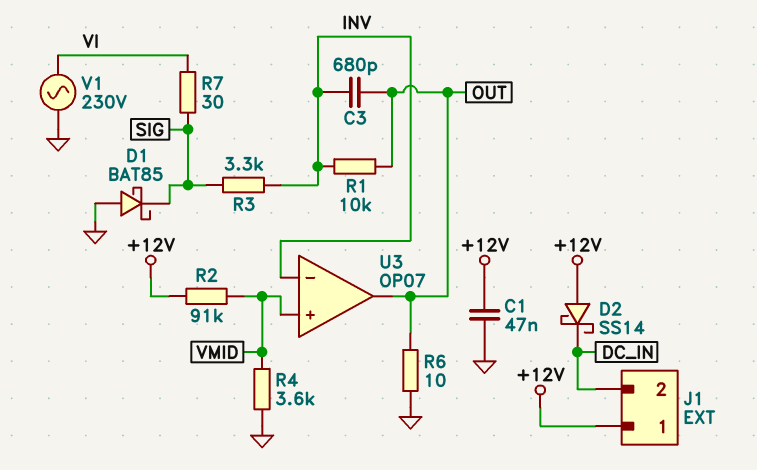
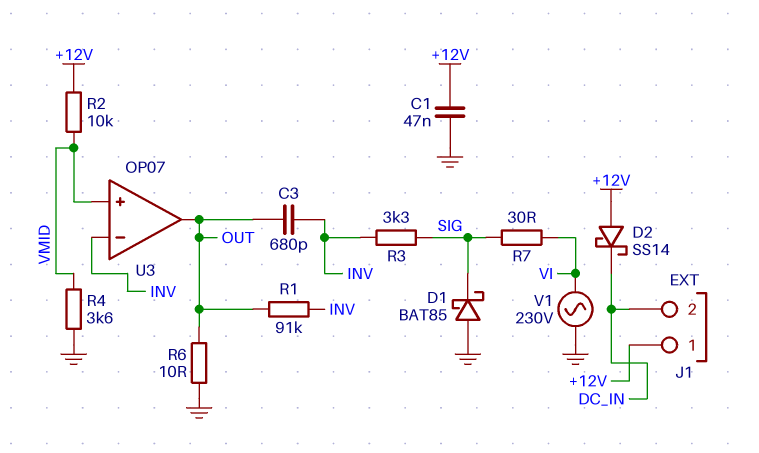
R1: 10k (INV, OUT) -> 91k (INV, OUT)
R2: 91k (+12V, VMID) -> 10k (+12V, VMID)

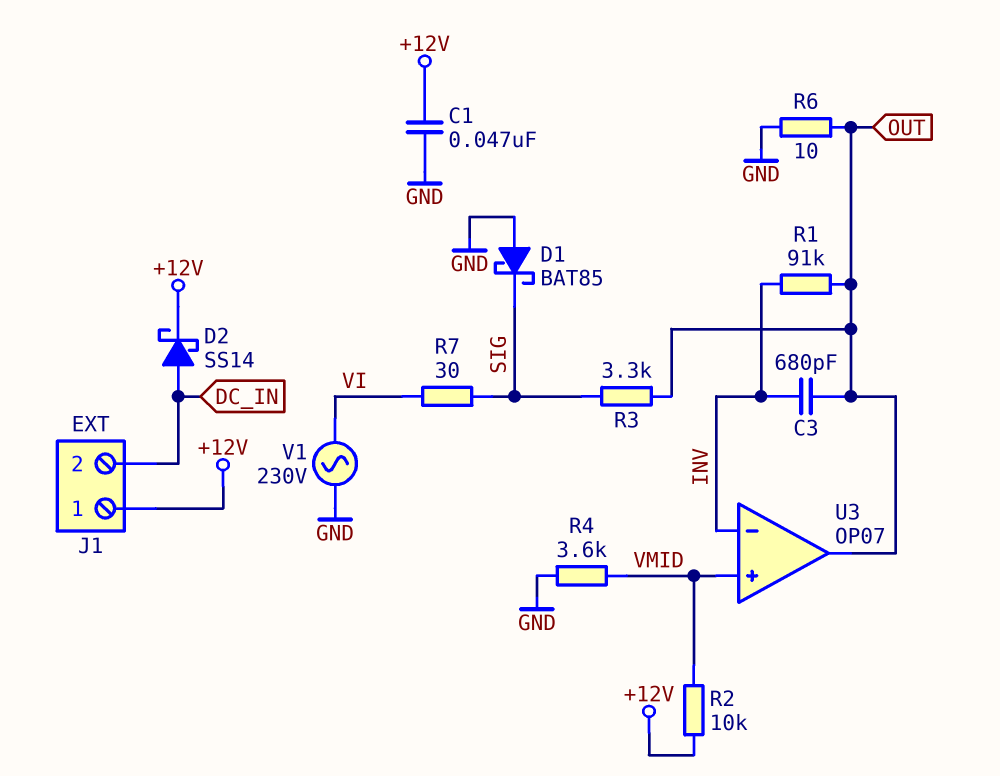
D2: schottky SS14 (A +12V, K DC_IN) -> schottky SS14 (A DC_IN, K +12V)
R3: 3.3k (INV, SIG) -> 3.3k (OUT, SIG)

